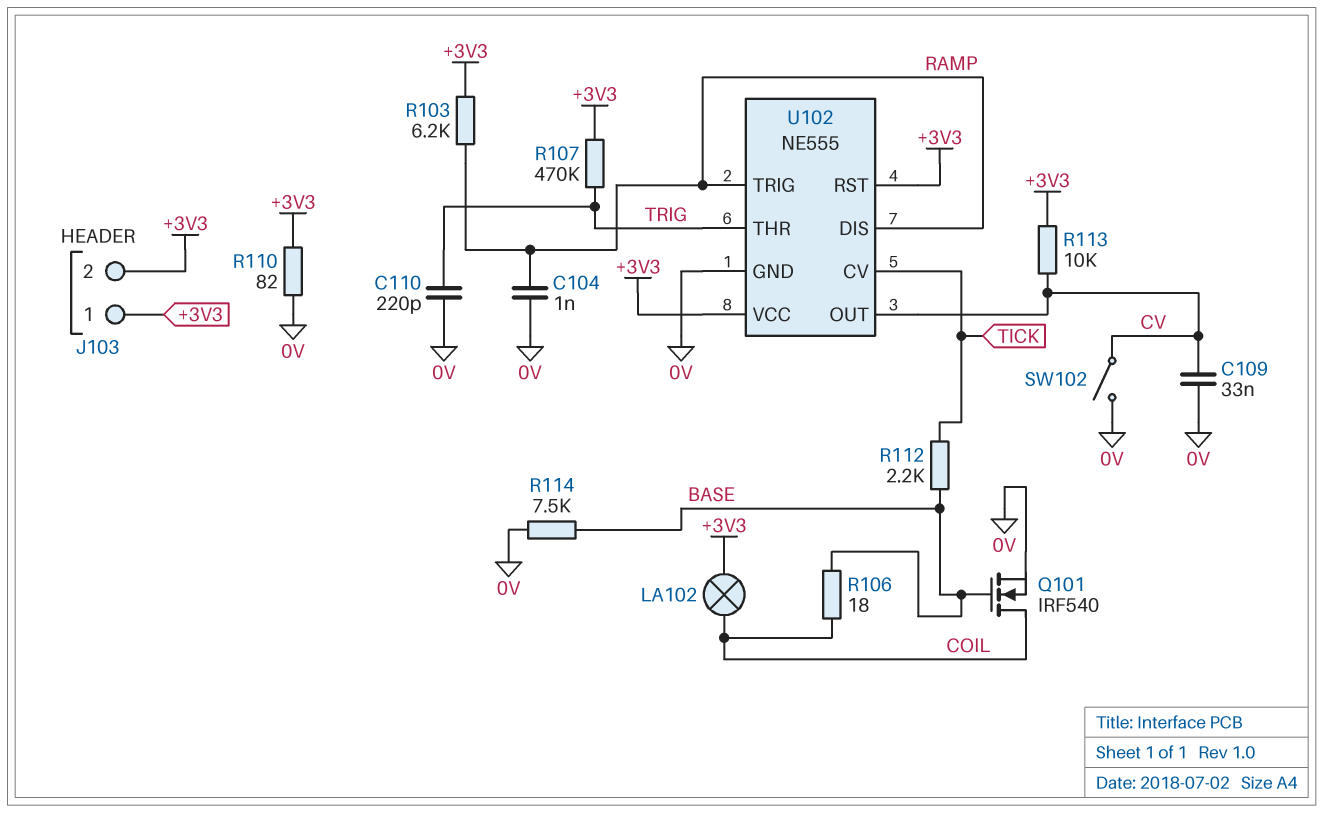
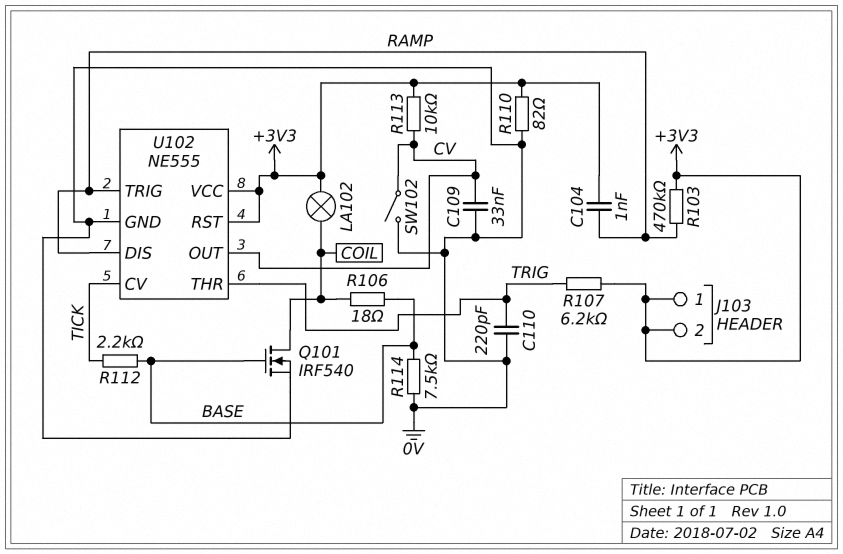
C104: 1nF (0V, RAMP) -> 1nF (+3V3, RAMP)
R103: 6.2k (+3V3, RAMP) -> 470k (+3V3, RAMP)
R107: 470k (+3V3, TRIG) -> 6.2k (+3V3, TRIG)

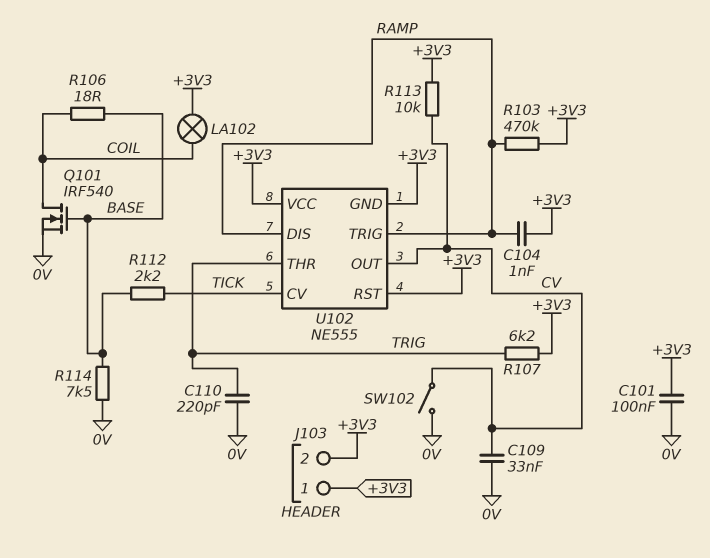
C101: none -> 100nF (+3V3, 0V)
R110: 82 (+3V3, 0V) -> none
U102 pin GND: 0V -> +3V3

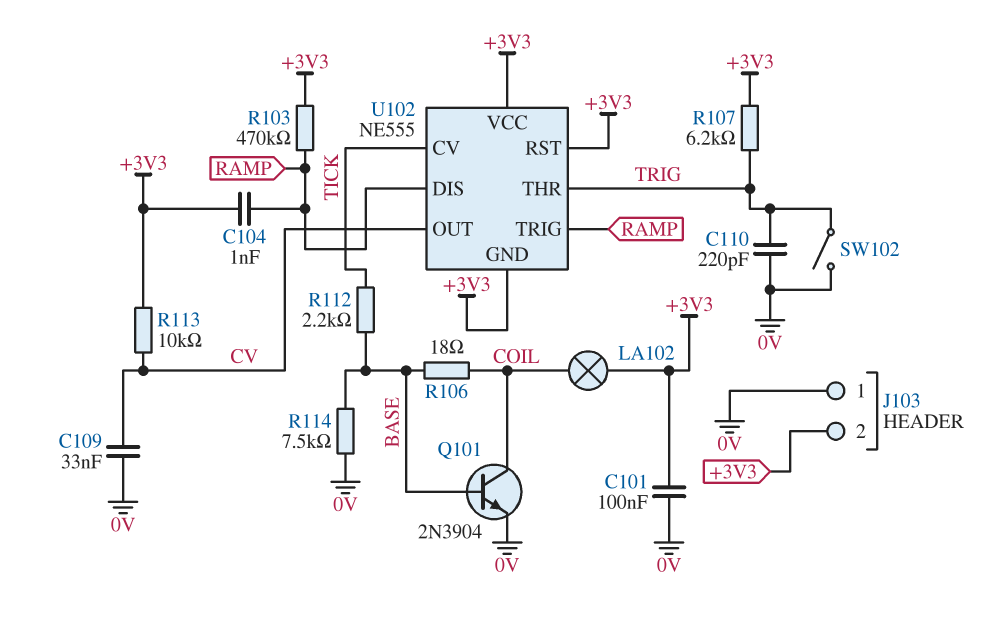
J103 pin 1: +3V3 -> 0V
Q101: NMOS IRF540 (G BASE, D COIL, S 0V) -> NPN 2N3904 (B BASE, C COIL, E 0V)
SW102: switch (0V, CV) -> switch (0V, TRIG)

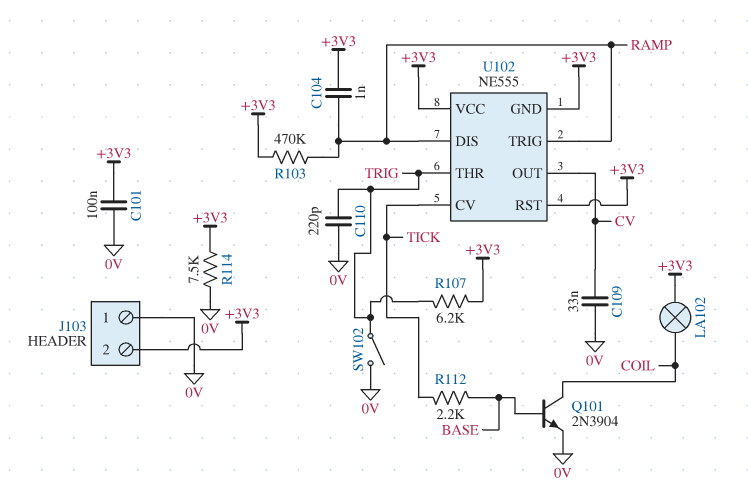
R106: 18 (BASE, COIL) -> none
R113: 10k (+3V3, CV) -> none
R114: 7.5k (0V, BASE) -> 7.5k (+3V3, 0V)

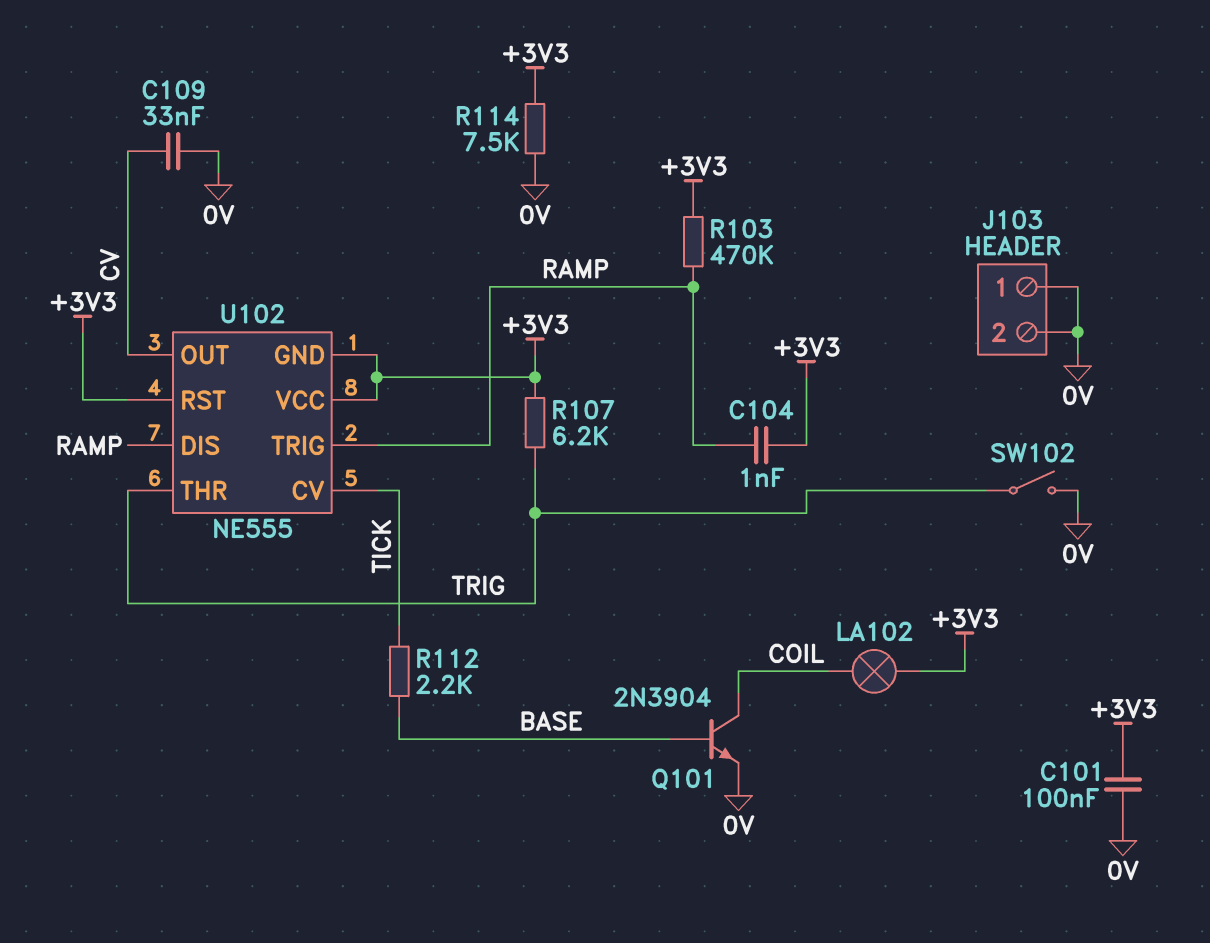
C110: 220pF (0V, TRIG) -> none
J103 pin 2: +3V3 -> 0V

